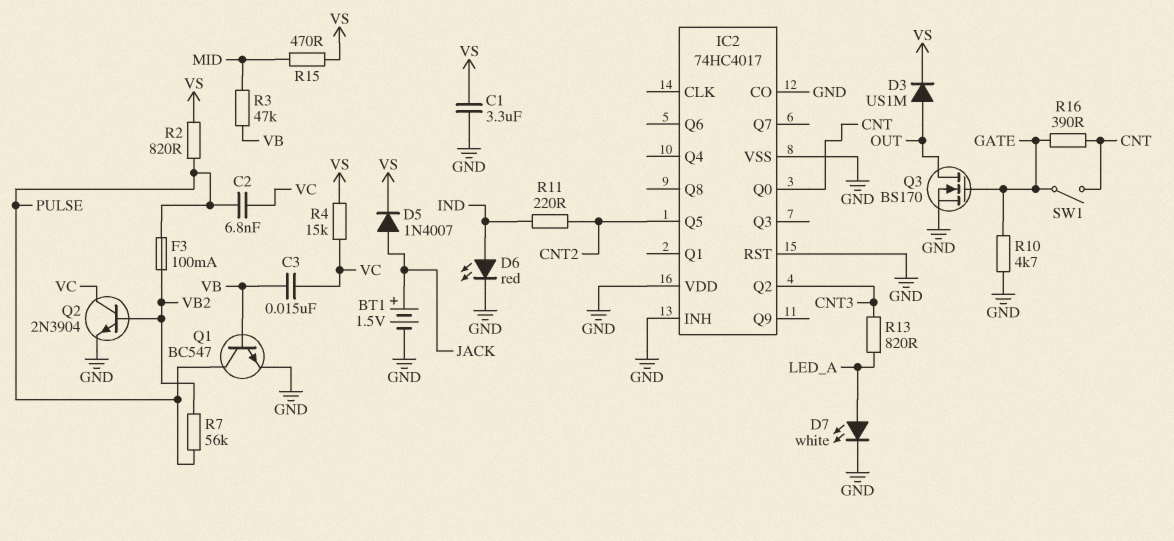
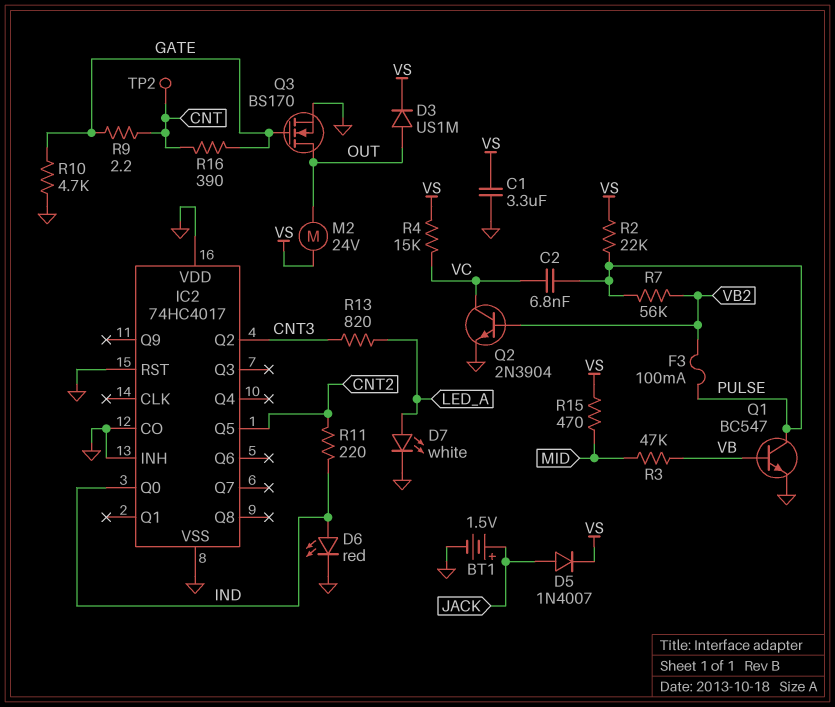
C3: 15nF (VB, VC) -> none
IC2 pin Q0: CNT -> IND
M2: none -> motor 24V (OUT, VS)
R2: 820 (PULSE, VS) -> 22k (PULSE, VS)
R9: none -> 2.2 (CNT, GATE)
SW1: switch (CNT, GATE) -> none
TP2: none -> test point (CNT)

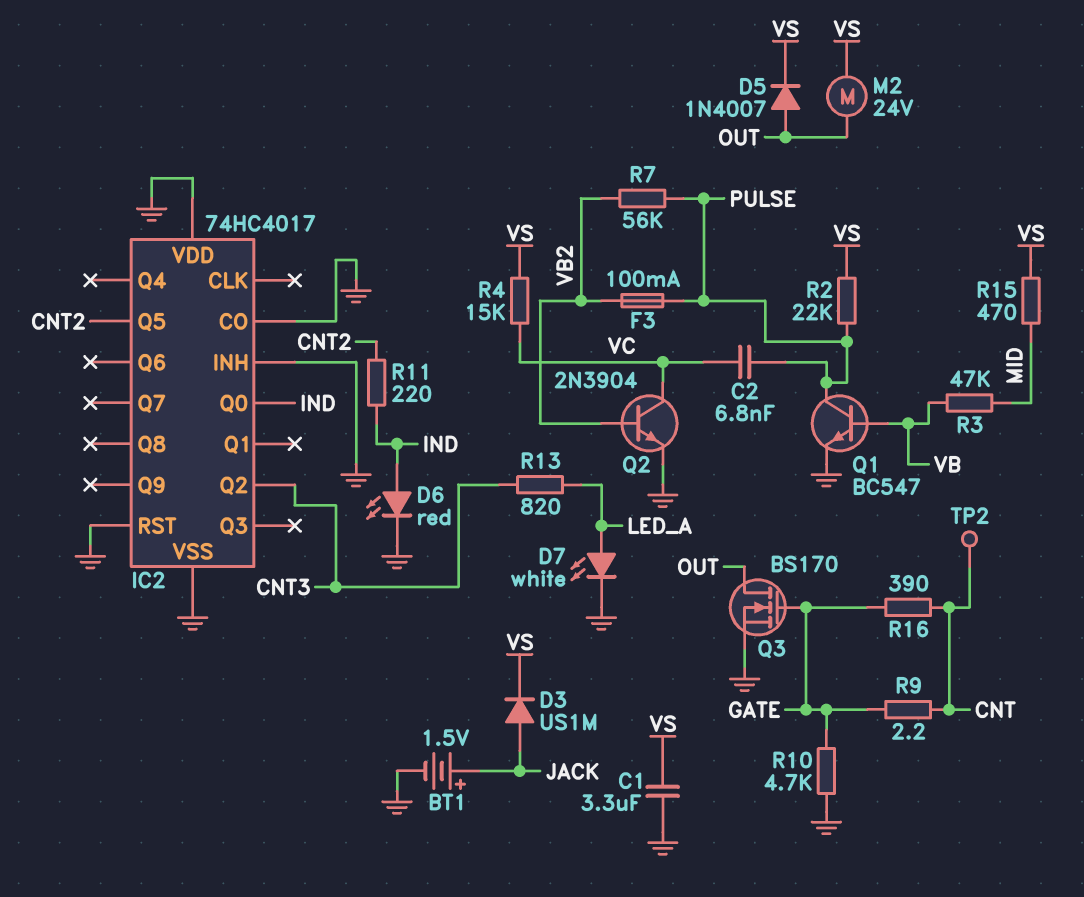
D3: diode US1M (A OUT, K VS) -> diode US1M (A JACK, K VS)
D5: diode 1N4007 (A JACK, K VS) -> diode 1N4007 (A OUT, K VS)

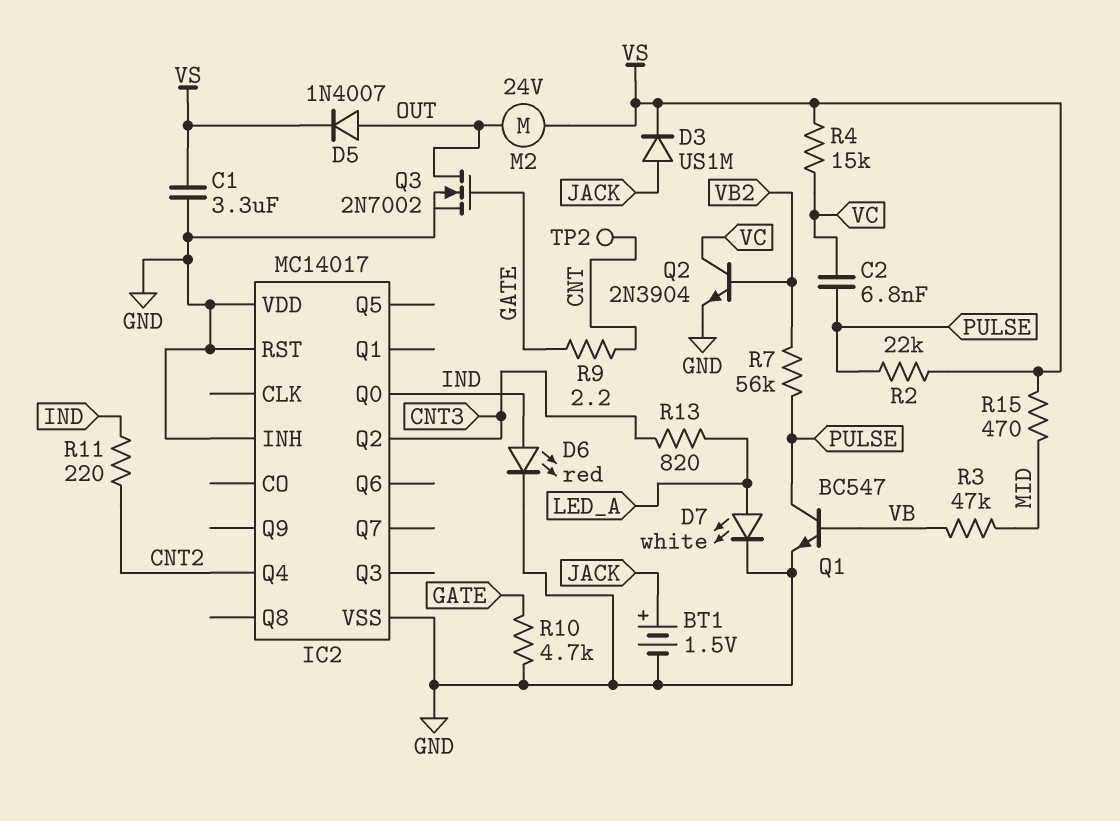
F3: 100mA (PULSE, VB2) -> none
IC2: 74HC4017 -> MC14017
IC2 pin CO: GND -> none
IC2 pin Q4: none -> CNT2
IC2 pin Q5: CNT2 -> none
Q3: NMOS BS170 (G GATE, D OUT, S GND) -> NMOS 2N7002 (G GATE, D OUT, S GND)
R16: 390 (CNT, GATE) -> none

